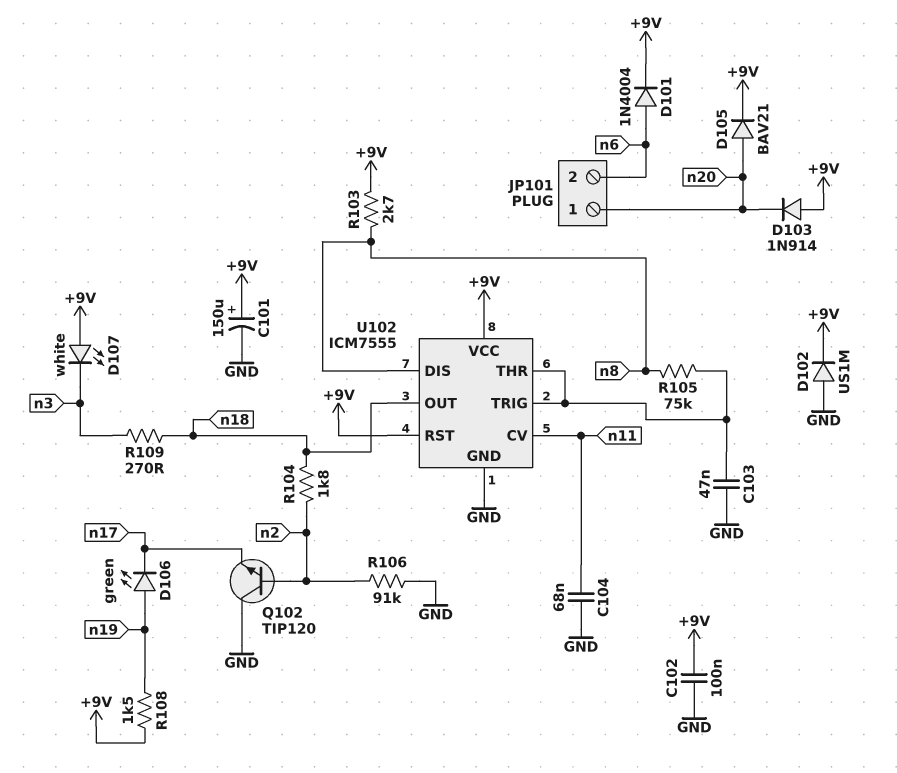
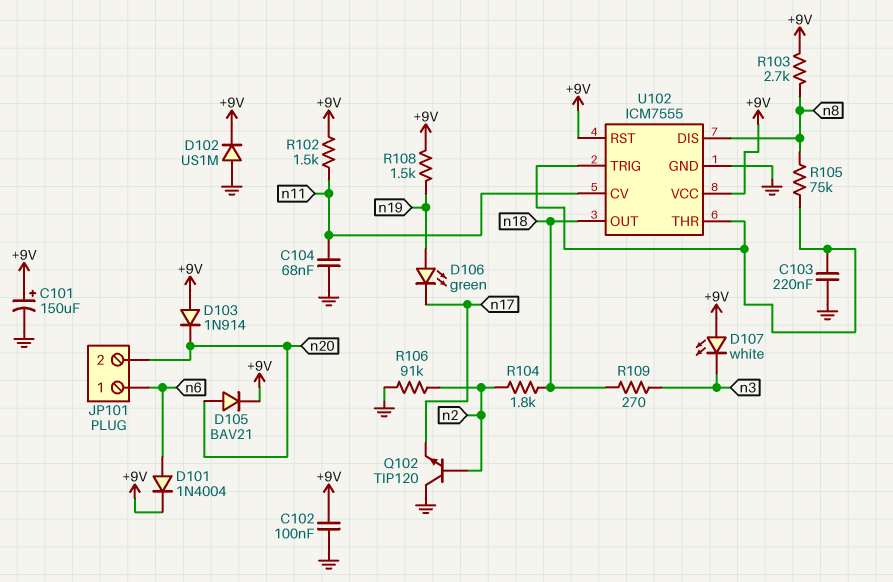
C103: 47nF (GND, U102/THR) -> 220nF (GND, U102/THR)
JP101 pin 1: n20 -> n6
JP101 pin 2: n6 -> n20
R102: none -> 1.5k (+9V, n11)

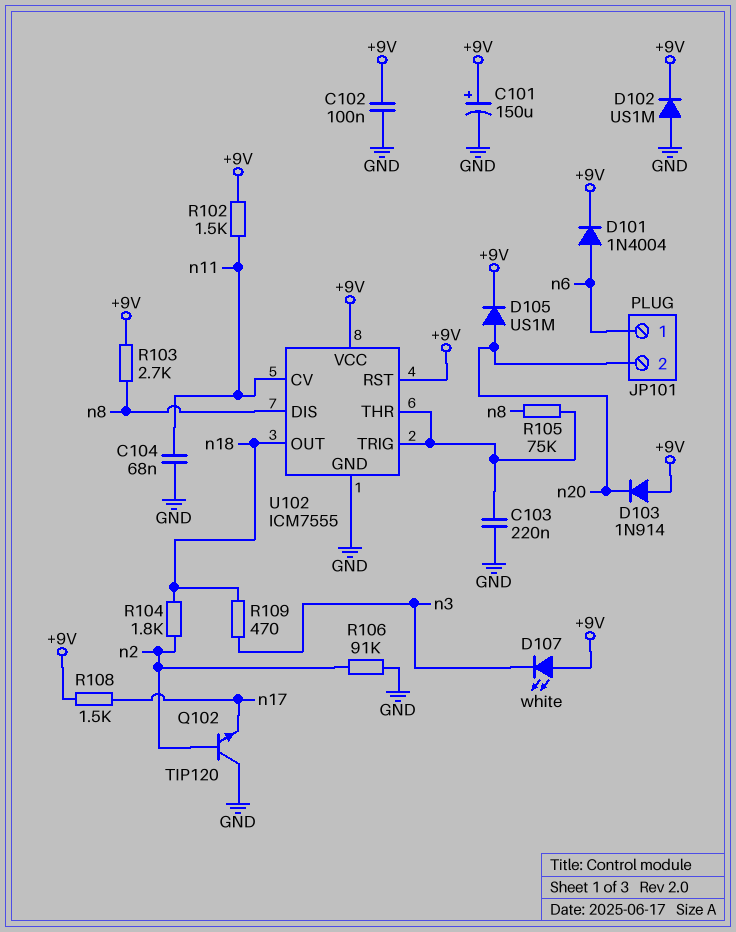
D105: diode BAV21 (A n20, K +9V) -> diode US1M (A n20, K +9V)
D106: LED green (A n19, K n17) -> none
R108: 1.5k (+9V, n19) -> 1.5k (+9V, n17)
R109: 270 (n3, n18) -> 470 (n3, n18)

